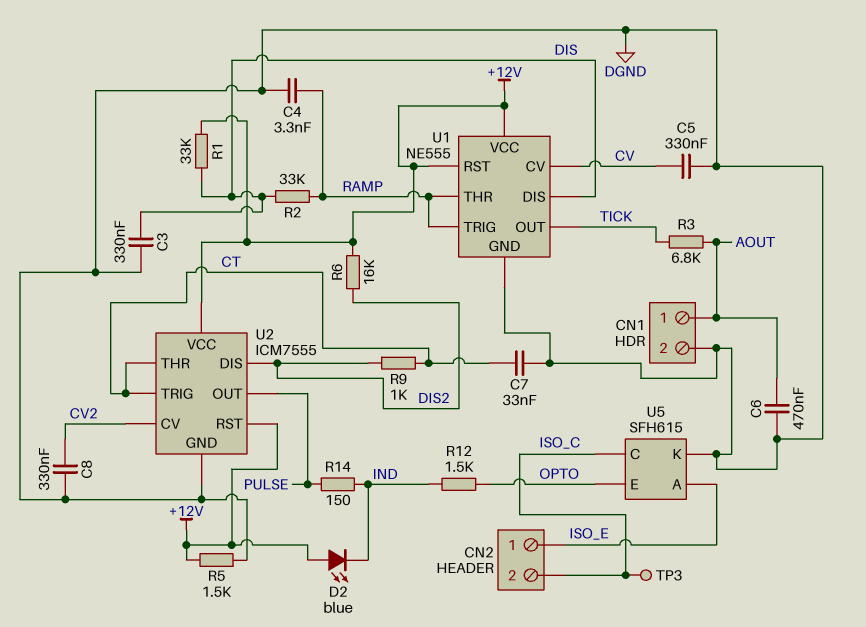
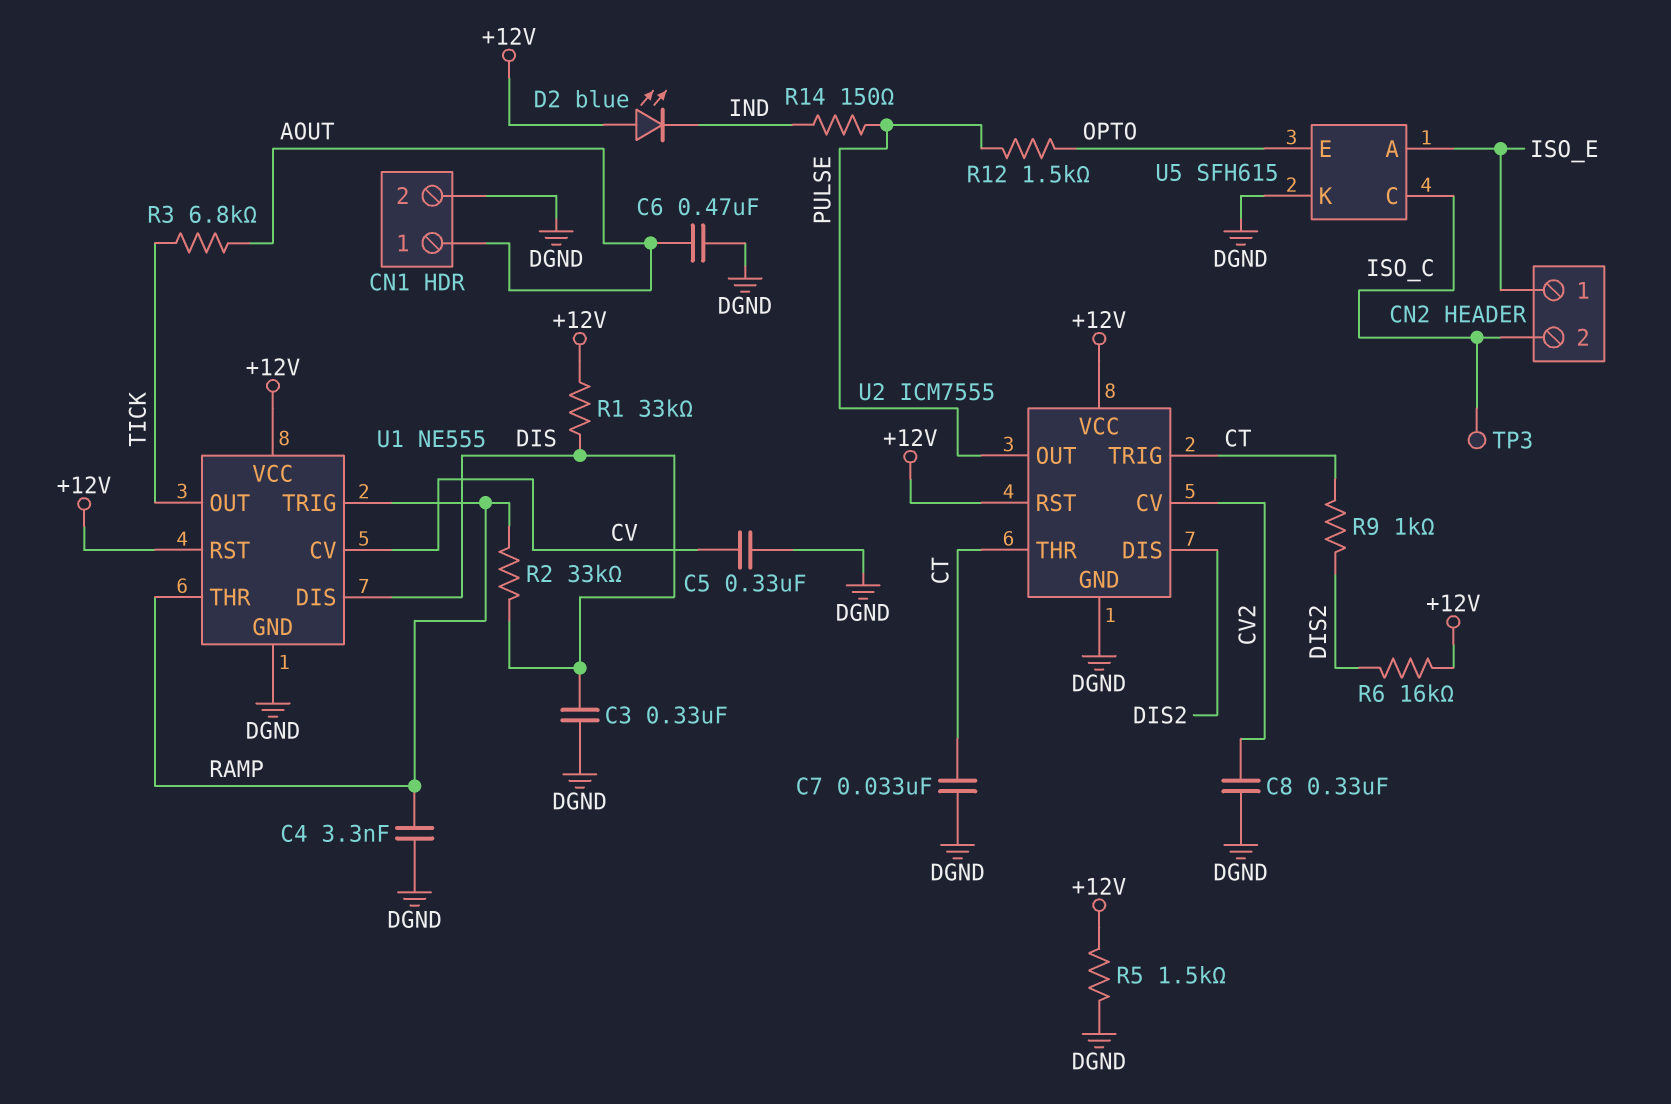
R12: 1.5k (IND, OPTO) -> 1.5k (OPTO, PULSE)

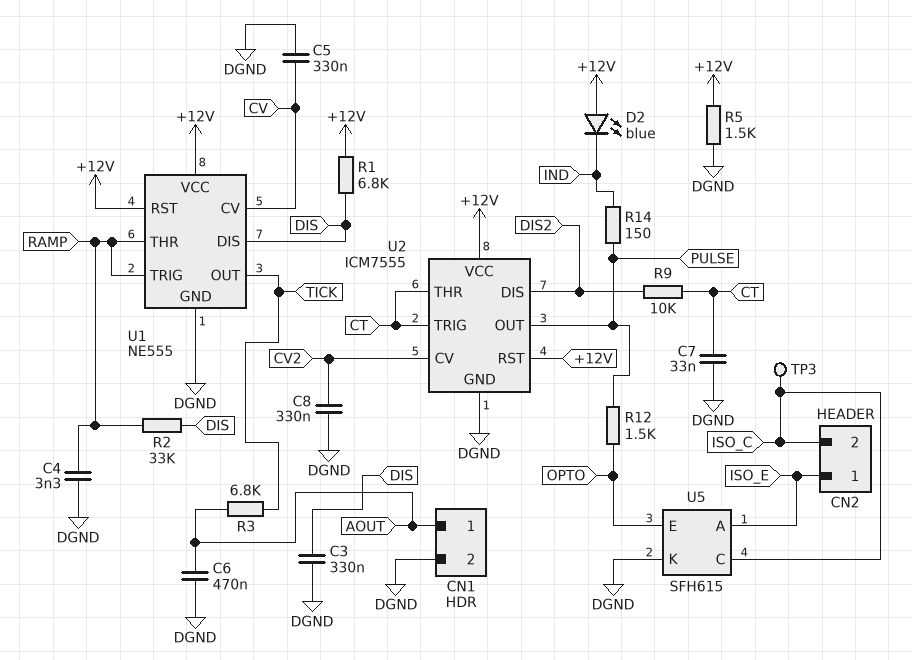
R1: 33k (+12V, DIS) -> 6.8k (+12V, DIS)
R6: 16k (+12V, DIS2) -> none
R9: 1k (CT, DIS2) -> 10k (CT, DIS2)

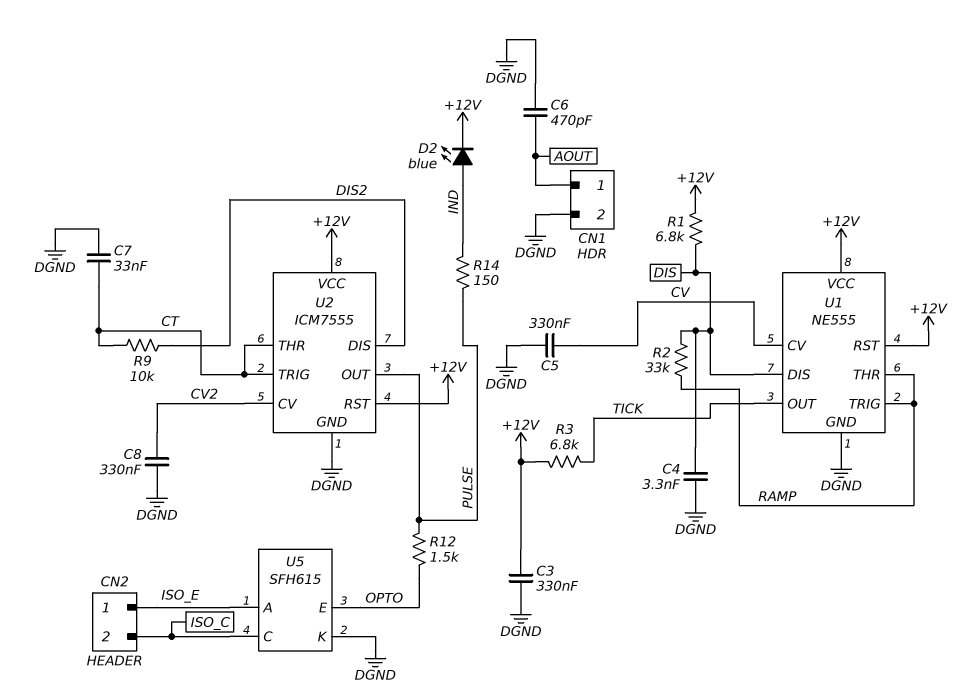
C3: 330nF (DGND, DIS) -> 330nF (+12V, DGND)
C4: 3.3nF (DGND, RAMP) -> 3.3nF (DGND, DIS)
C6: 470nF (AOUT, DGND) -> 470pF (AOUT, DGND)
D2: LED blue (A +12V, K IND) -> LED blue (A IND, K +12V)
R3: 6.8k (AOUT, TICK) -> 6.8k (+12V, TICK)
R5: 1.5k (+12V, DGND) -> none
TP3: test point (ISO_C) -> none

